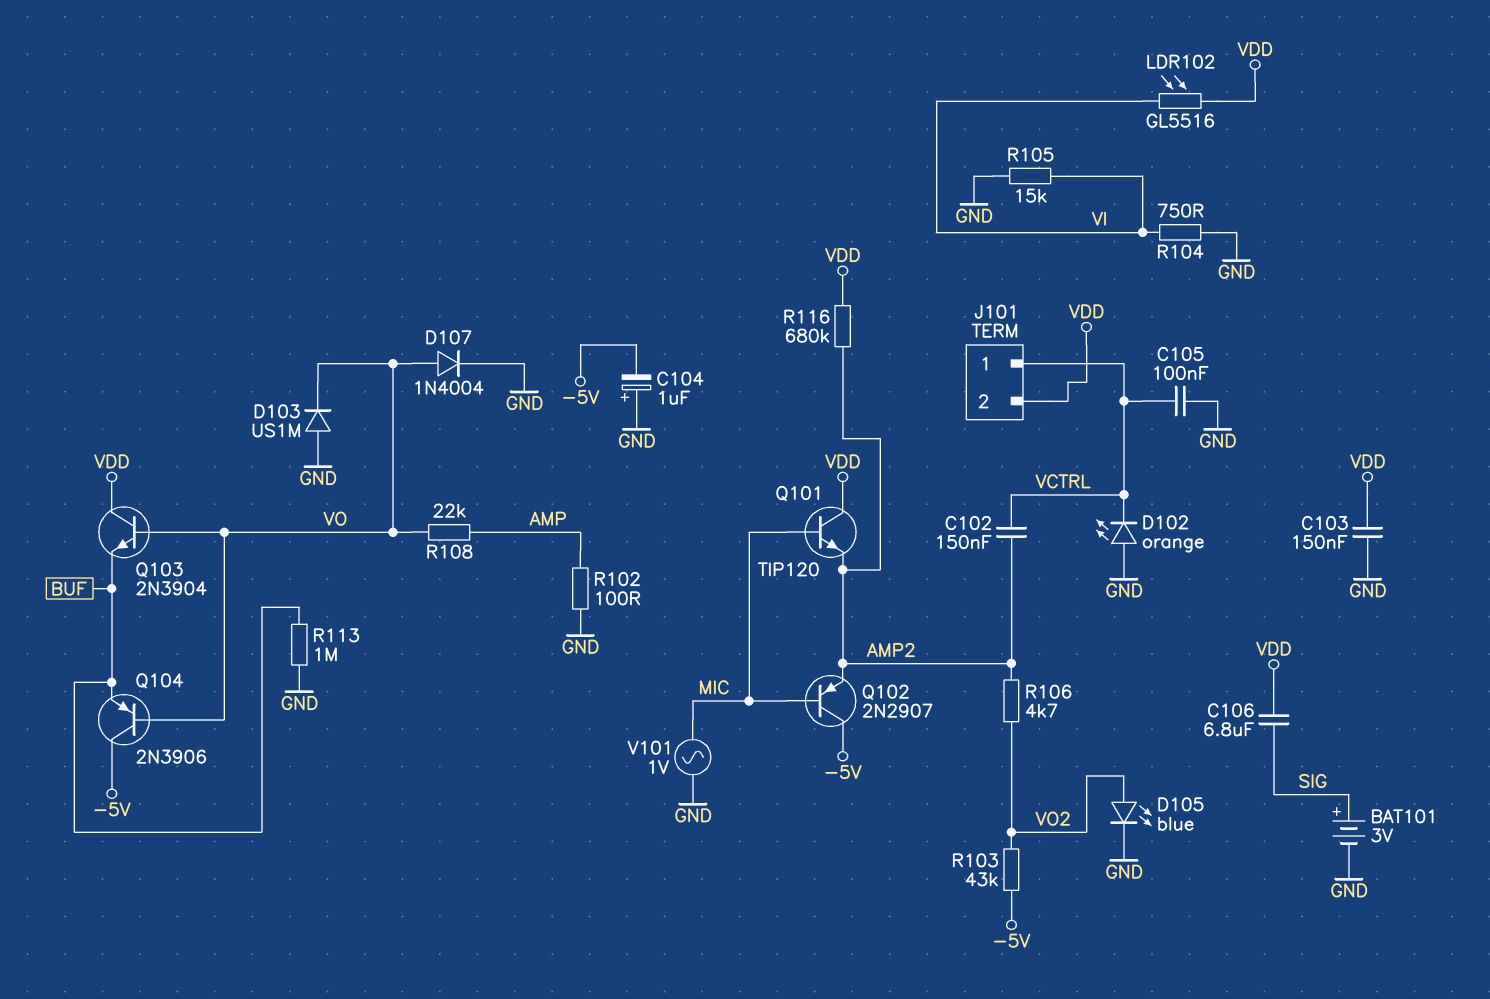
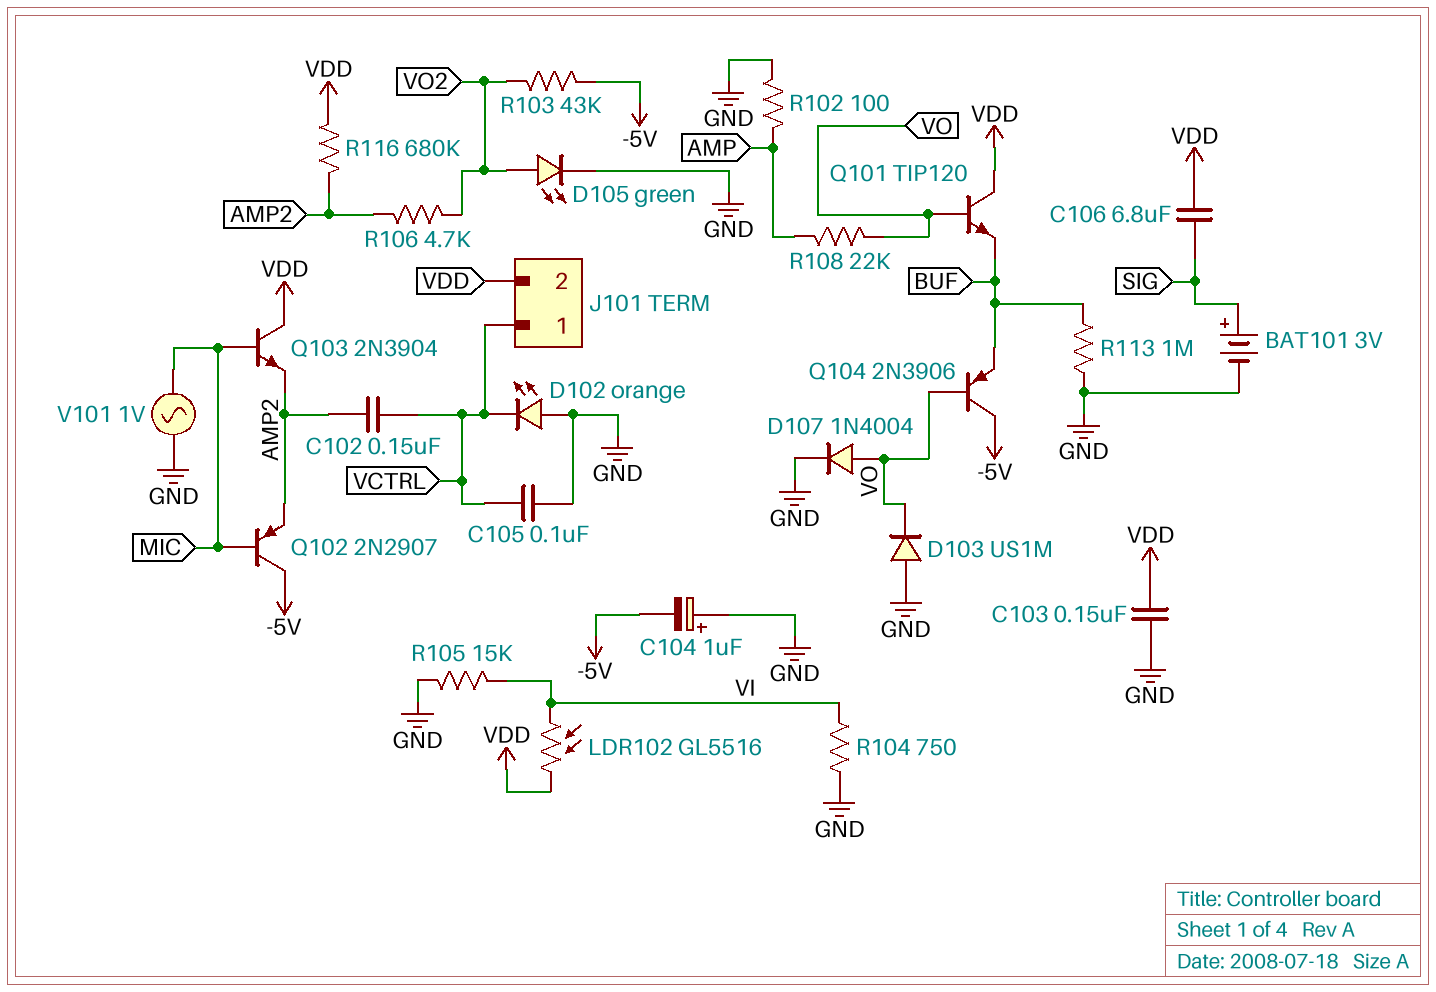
D105: LED blue (A VO2, K GND) -> LED green (A VO2, K GND)
Q101: NPN TIP120 (B MIC, C VDD, E AMP2) -> NPN TIP120 (B VO, C VDD, E BUF)
Q103: NPN 2N3904 (B VO, C VDD, E BUF) -> NPN 2N3904 (B MIC, C VDD, E AMP2)

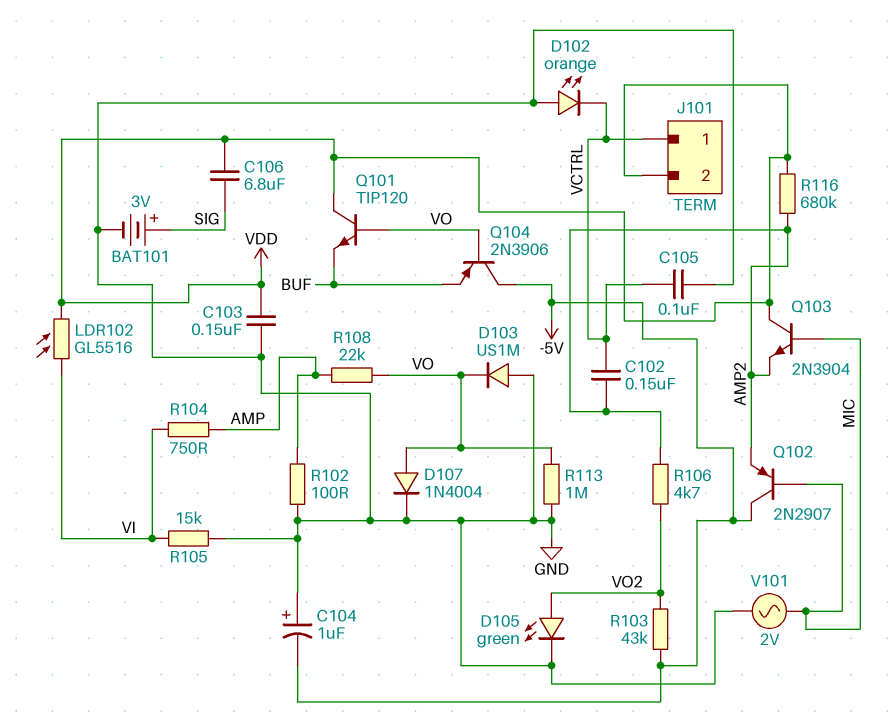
R104: 750 (GND, VI) -> 750 (AMP, VI)
R113: 1M (BUF, GND) -> 1M (GND, VO)
V101: AC 1V (GND, MIC) -> AC 2V (GND, MIC)

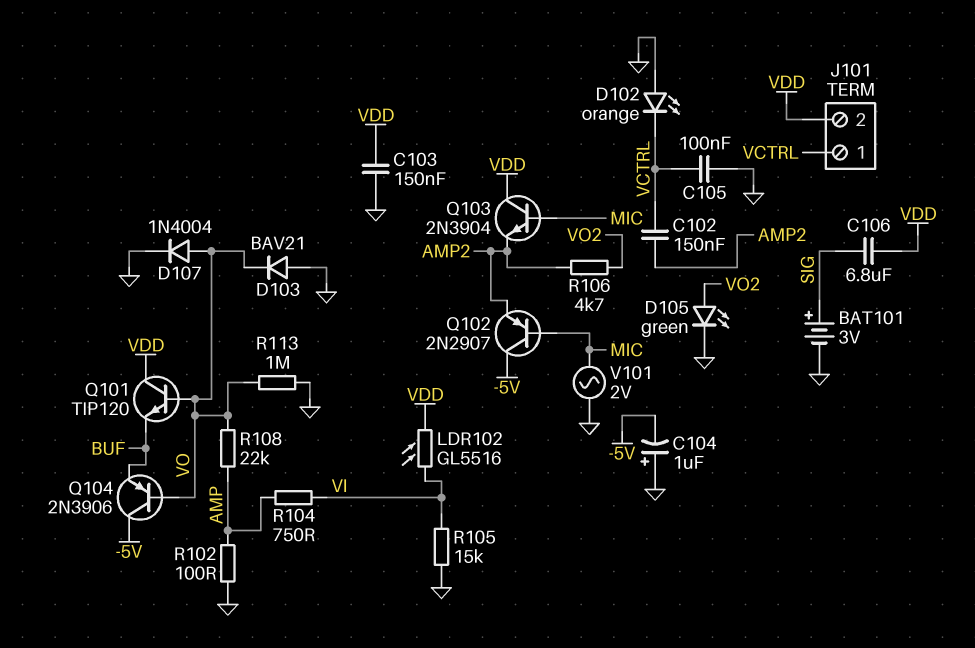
D103: diode US1M (A GND, K VO) -> diode BAV21 (A GND, K VO)
R103: 43k (-5V, VO2) -> none
R116: 680k (AMP2, VDD) -> none

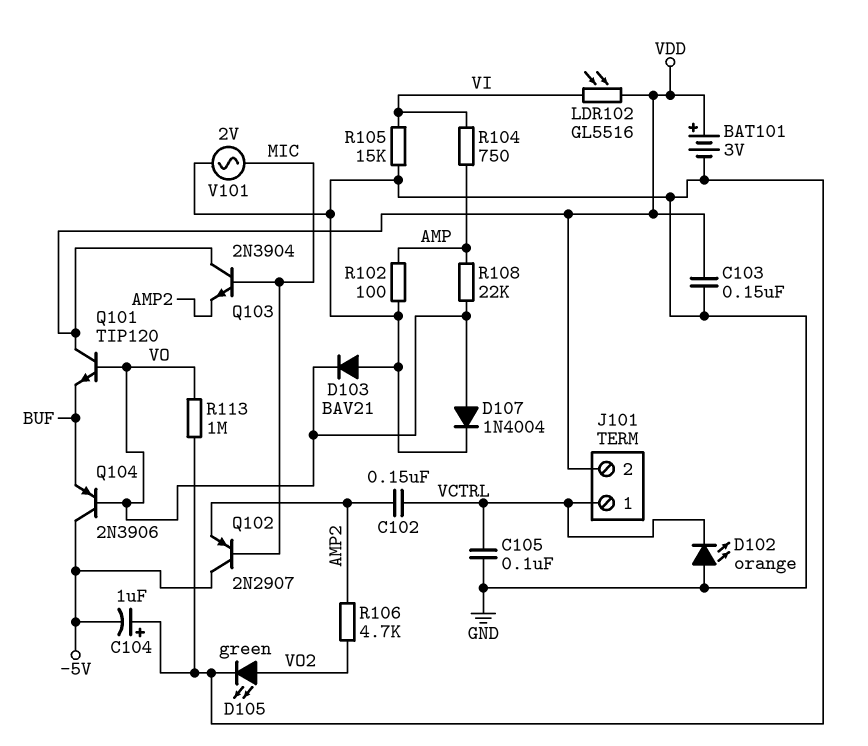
BAT101: 3V (plus SIG, minus GND) -> 3V (plus VDD, minus GND)
C106: 6.8uF (SIG, VDD) -> none

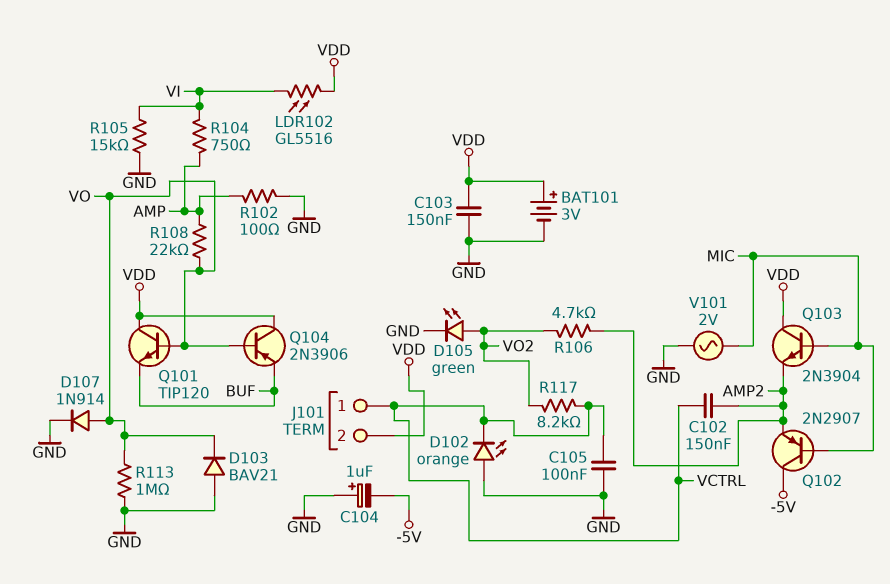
D107: diode 1N4004 (A VO, K GND) -> diode 1N914 (A VO, K GND)
Q104: PNP 2N3906 (B VO, C -5V, E BUF) -> PNP 2N3906 (B VO, C VDD, E BUF)
R117: none -> 8.2k (VCTRL, VO2)

